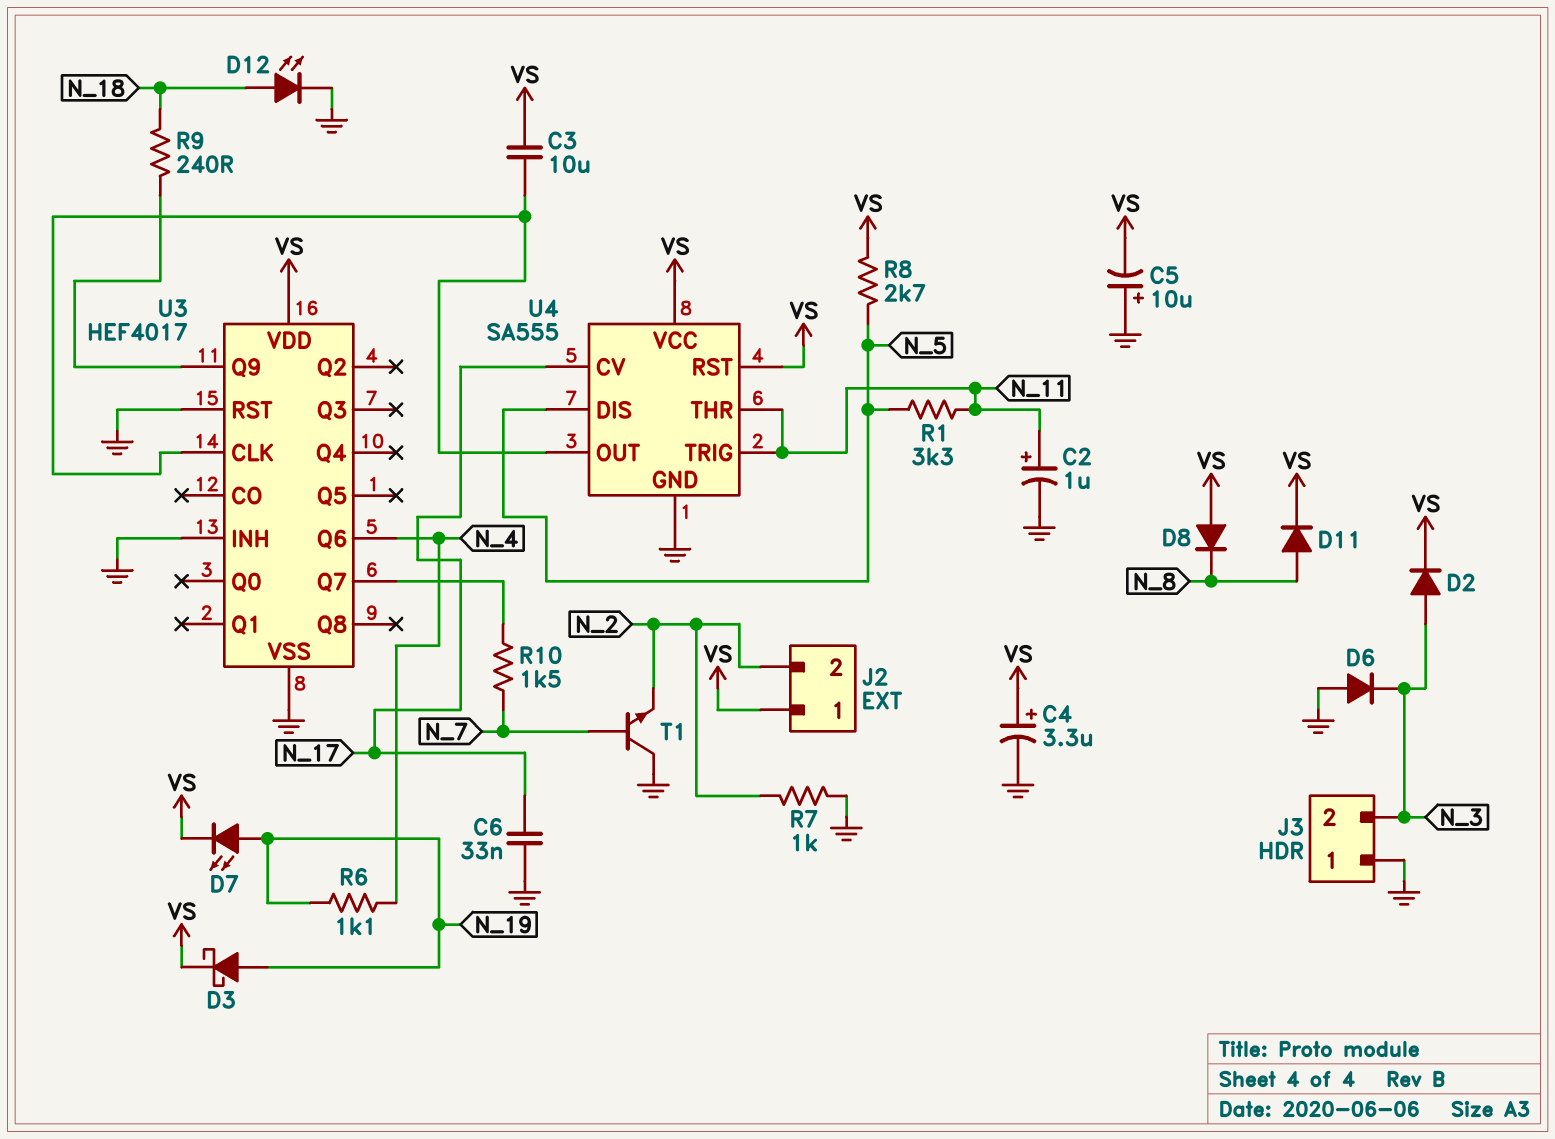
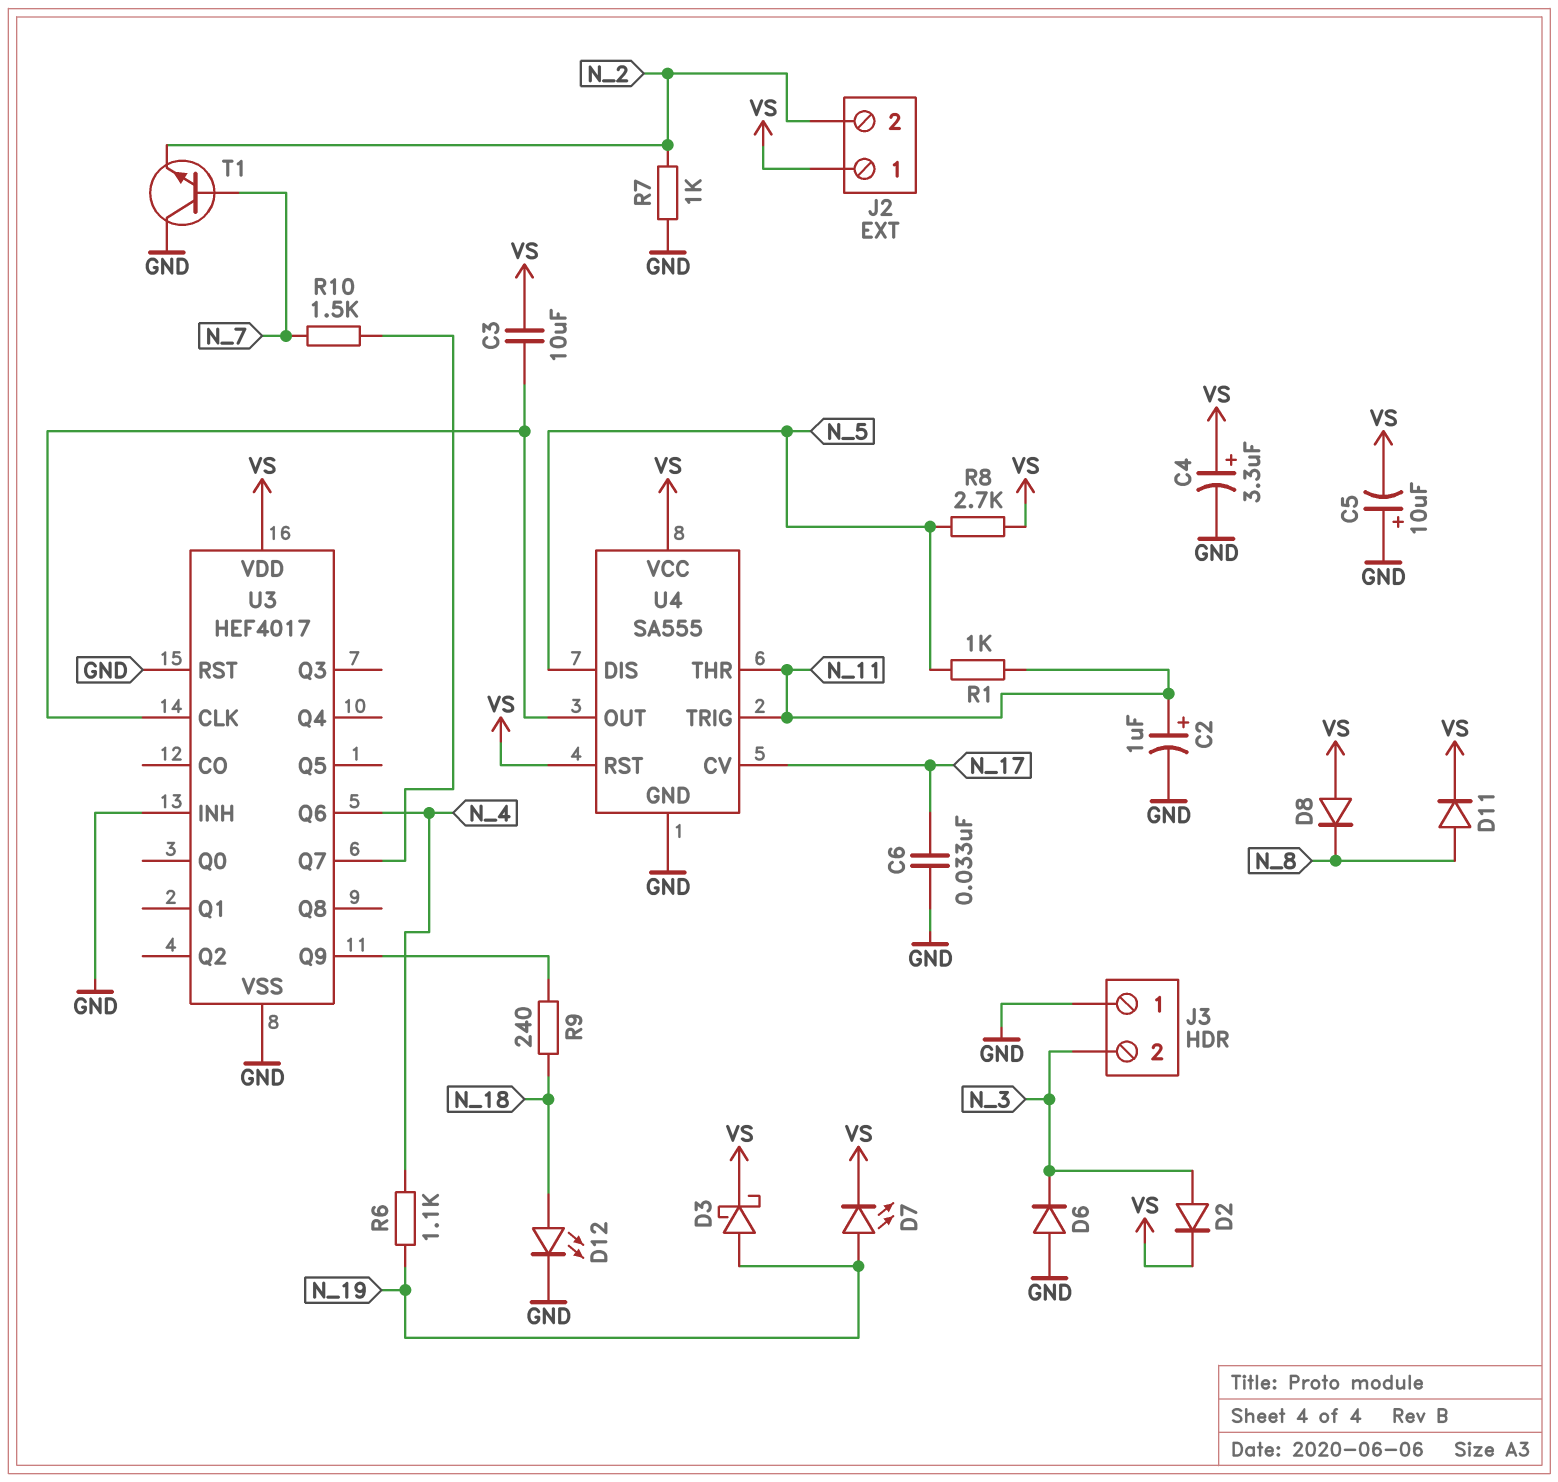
R1: 3.3k (N_5, N_11) -> 1k (N_5, N_11)

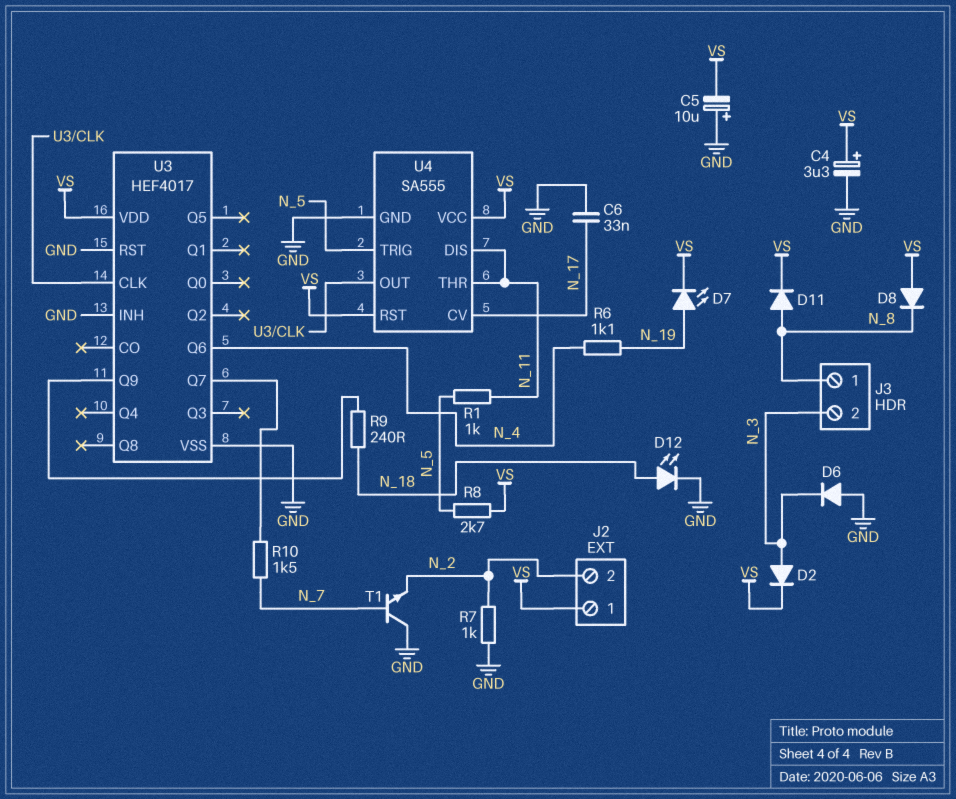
C2: 1uF (plus N_11, minus GND) -> none
C3: 10uF (U3/CLK, VS) -> none
D3: schottky (A N_19, K VS) -> none
J3 pin 1: GND -> N_8
U4 pin DIS: N_5 -> N_11
U4 pin TRIG: N_11 -> N_5

